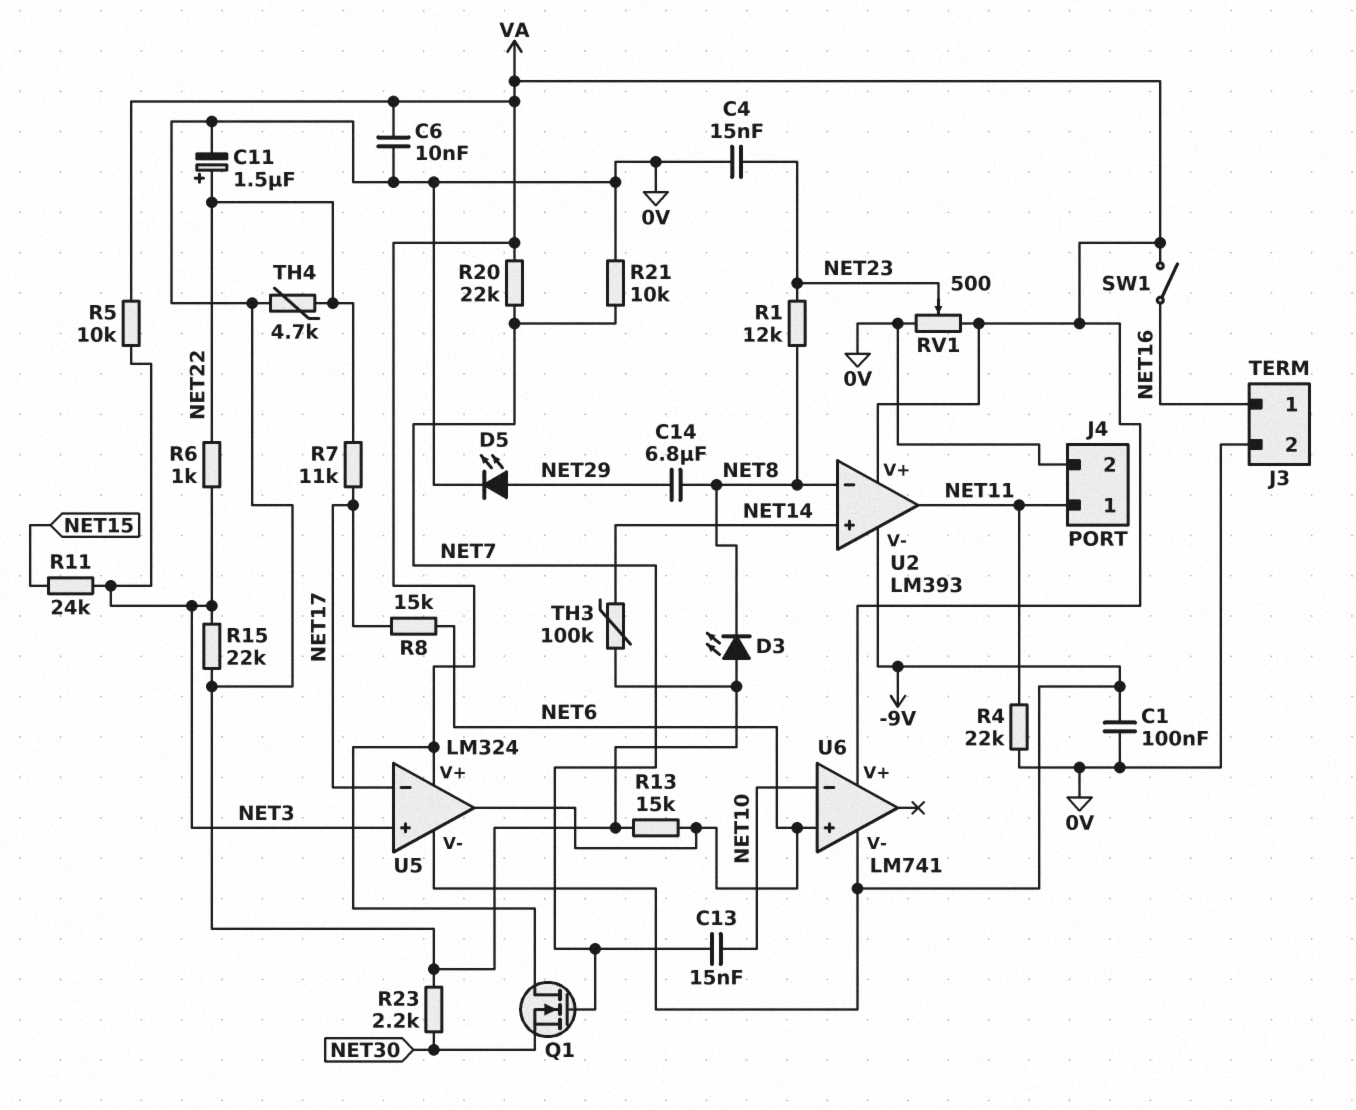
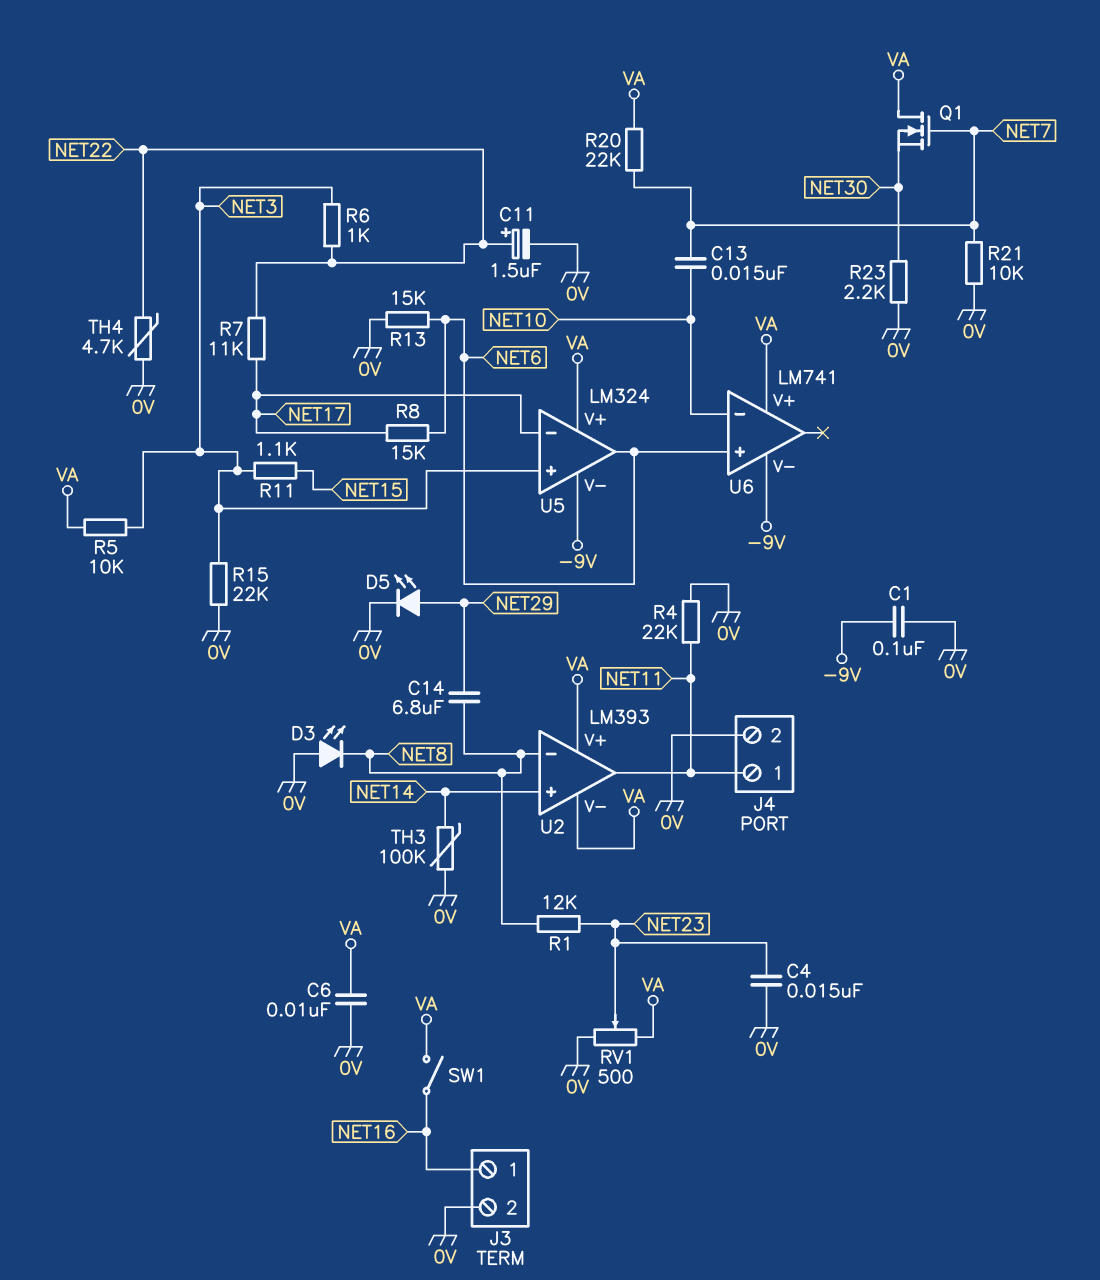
R11: 24k (NET3, NET15) -> 1.1k (NET3, NET15)
U2 pin V-: -9V -> VA

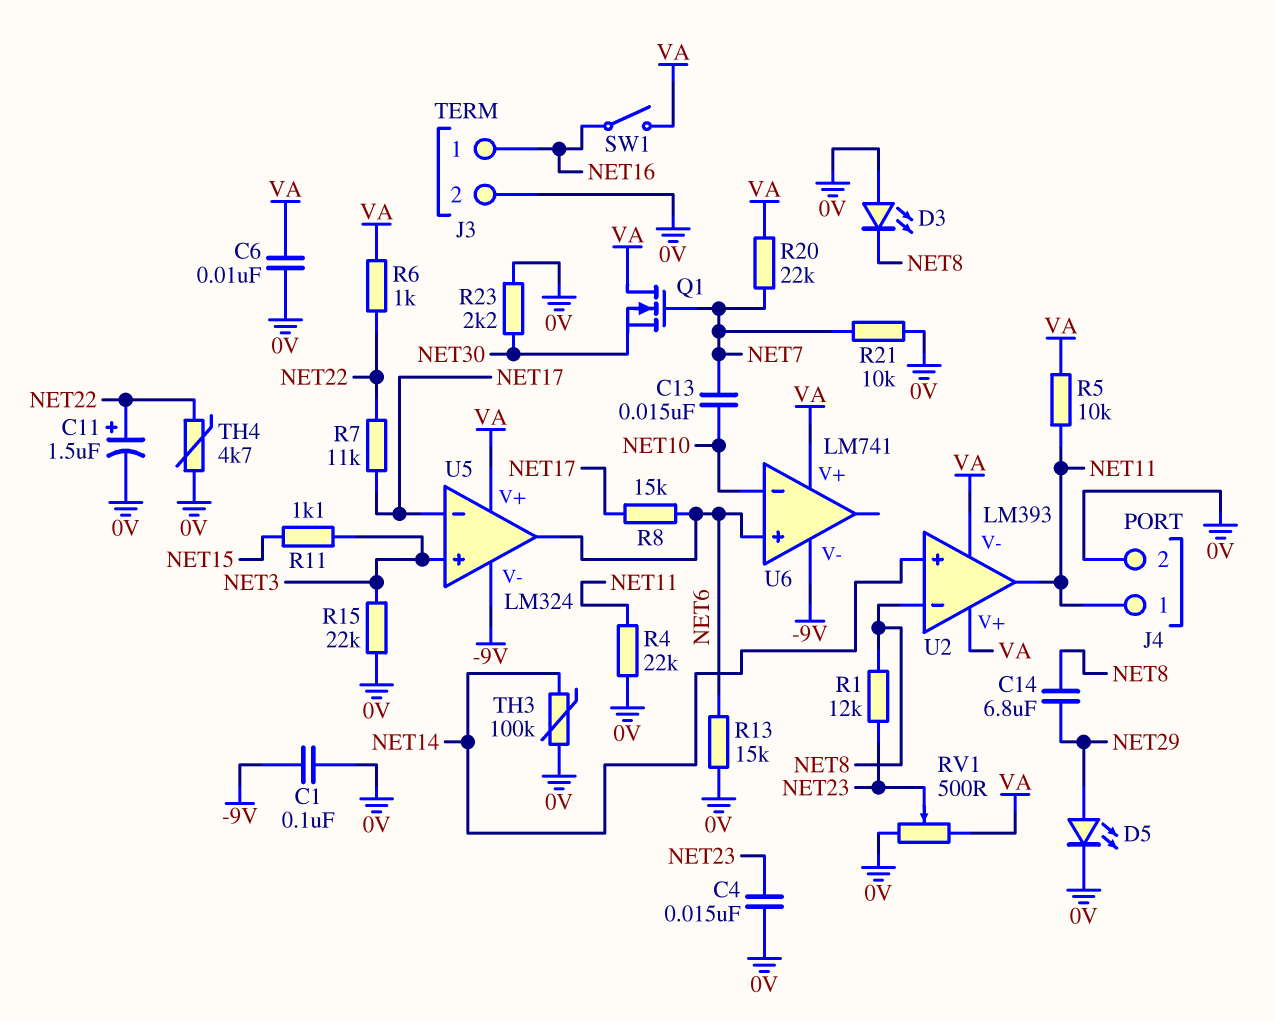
R5: 10k (NET3, VA) -> 10k (NET11, VA)
R6: 1k (NET3, NET22) -> 1k (NET22, VA)

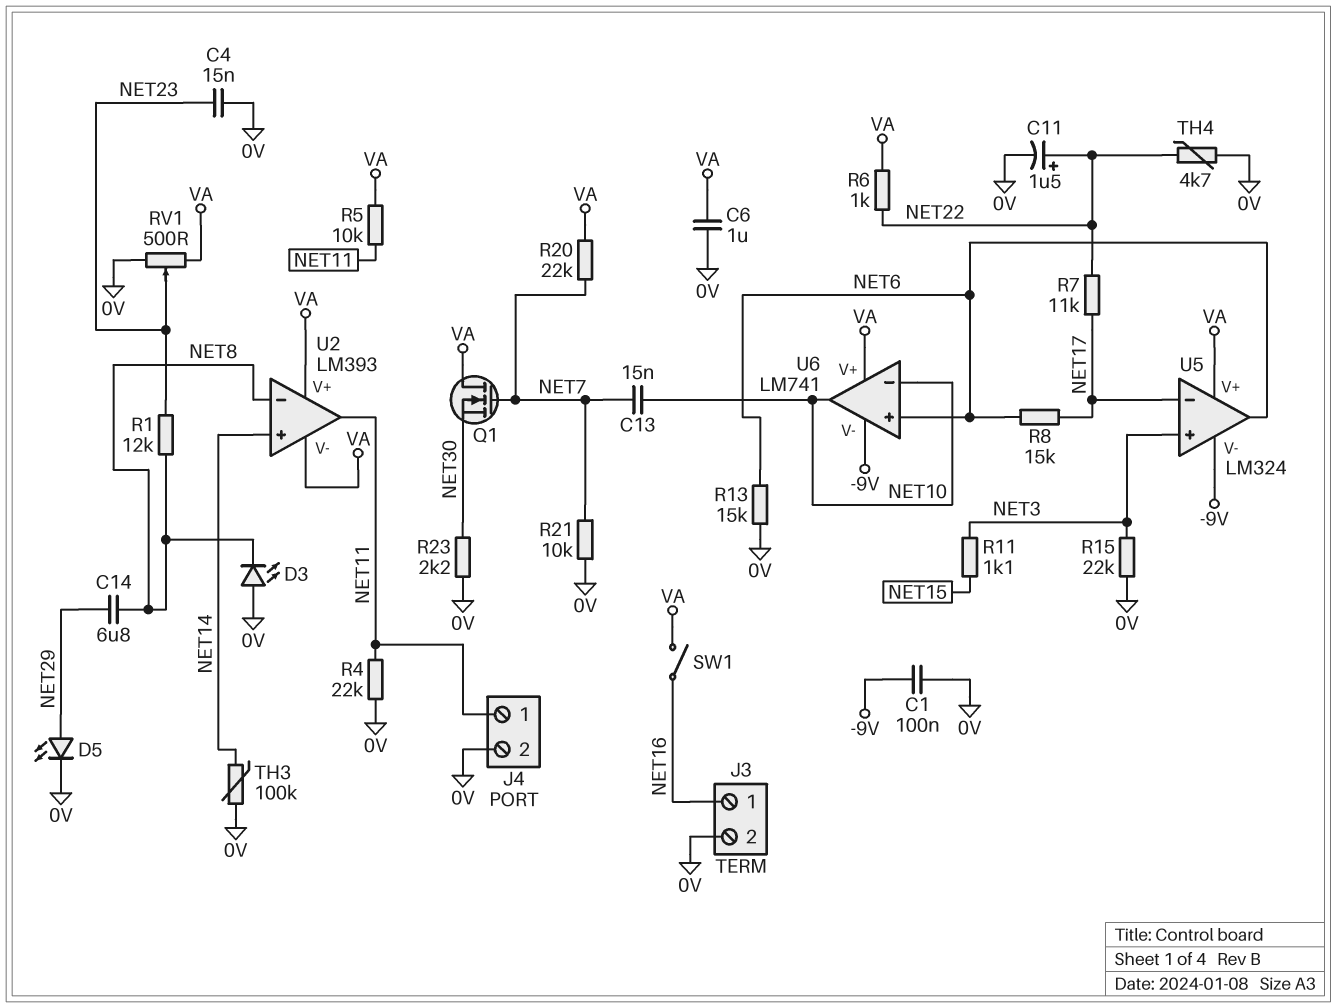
C6: 10nF (0V, VA) -> 1uF (0V, VA)
U6 pin out: none -> NET10

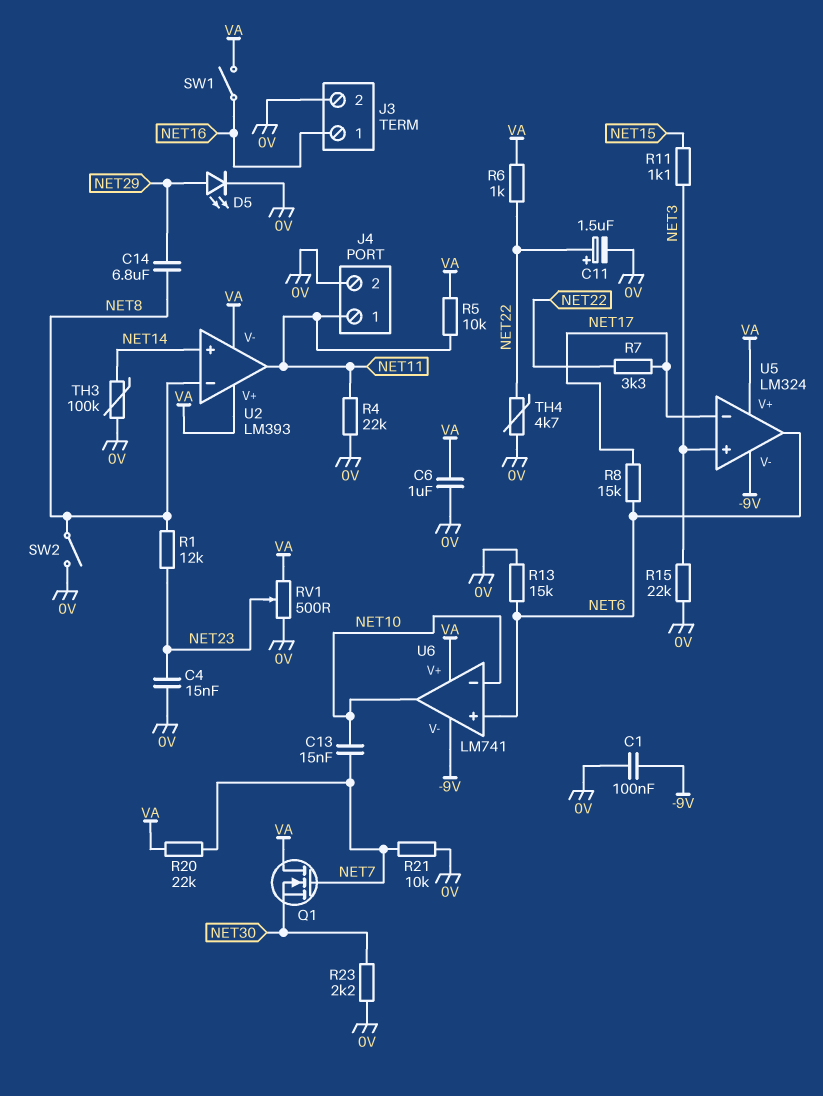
D3: LED (A 0V, K NET8) -> none
R7: 11k (NET17, NET22) -> 3.3k (NET17, NET22)
SW2: none -> switch (0V, NET8)

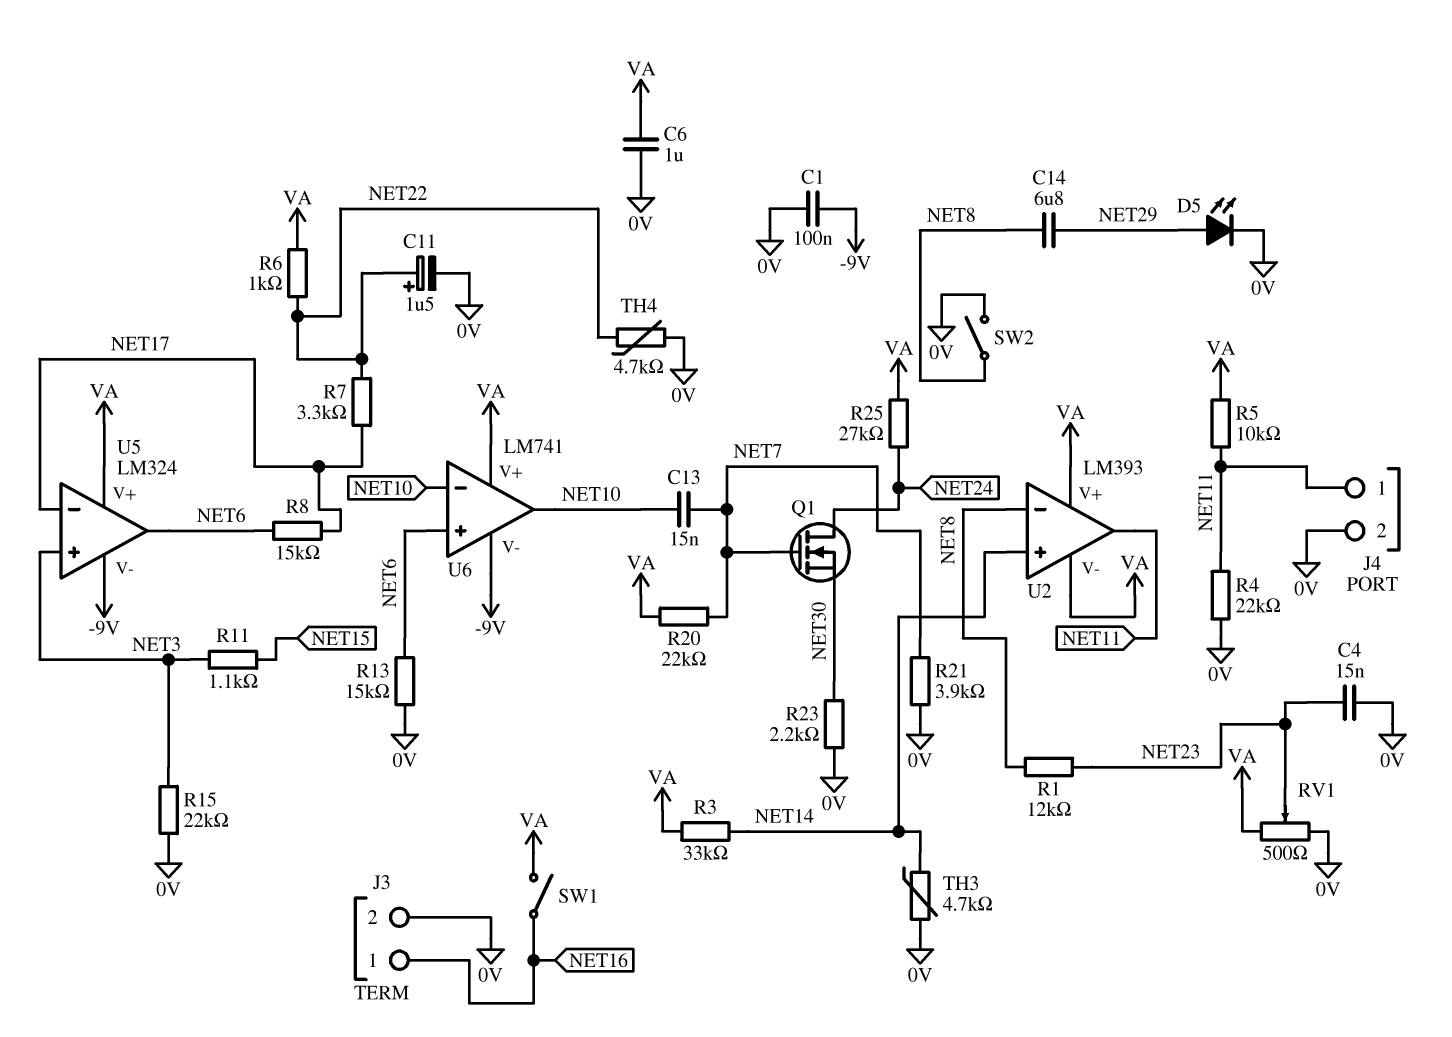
Q1: NMOS (G NET7, D VA, S NET30) -> NMOS (G NET7, D NET24, S NET30)
R3: none -> 33k (NET14, VA)
R21: 10k (0V, NET7) -> 3.9k (0V, NET7)
R25: none -> 27k (NET24, VA)
TH3: 100k (0V, NET14) -> 4.7k (0V, NET14)

